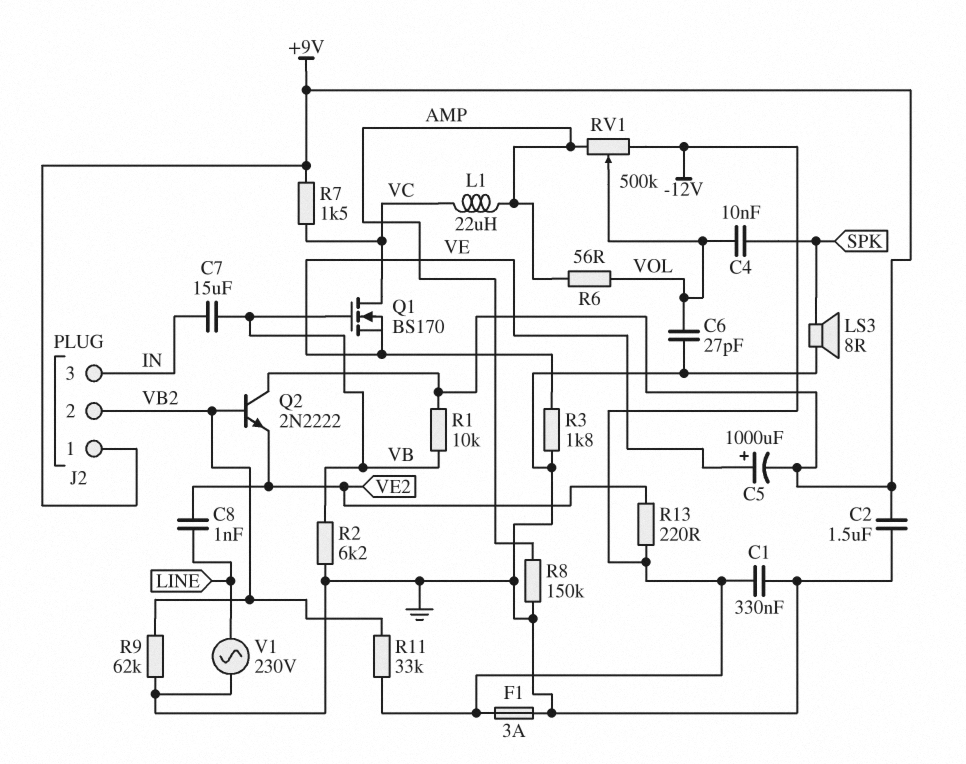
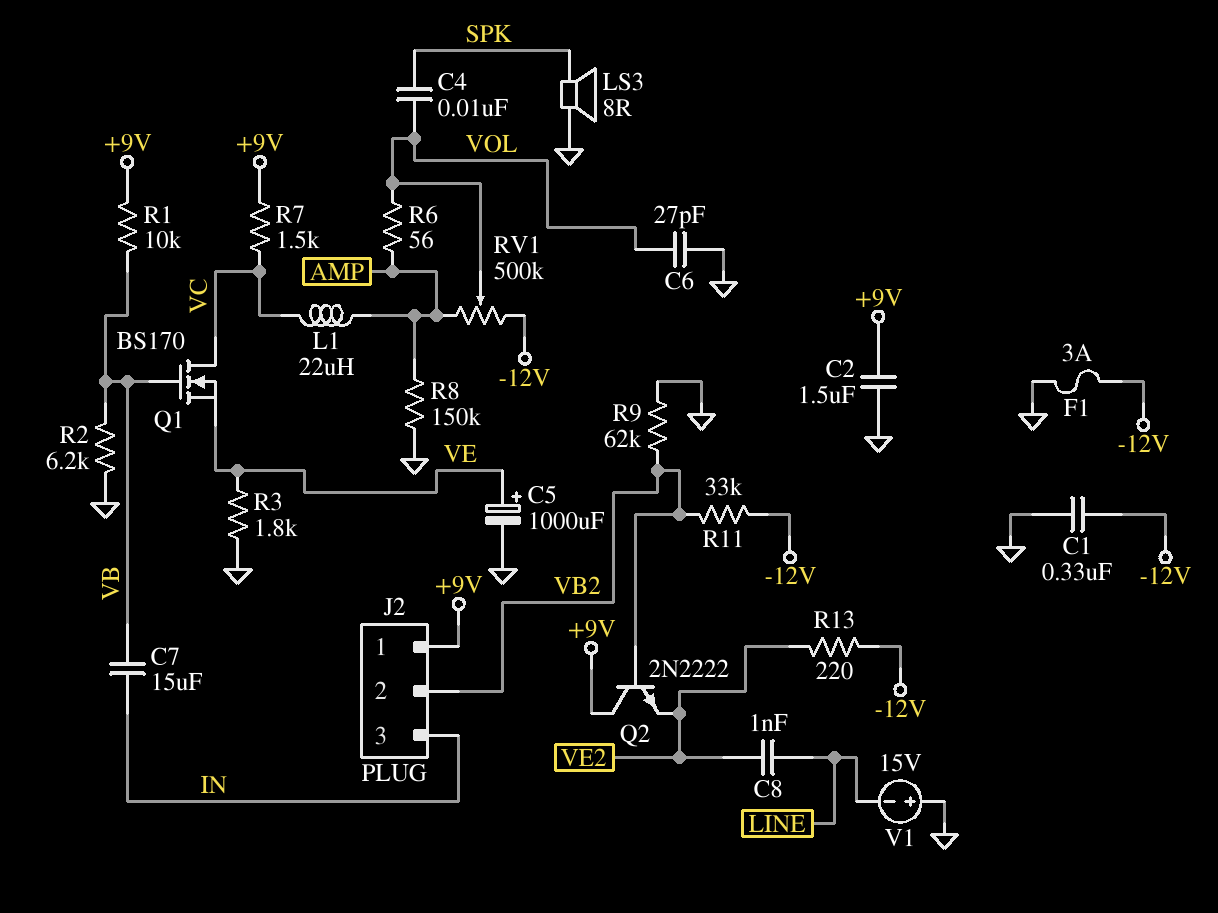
C5: 1000uF (plus VE, minus +9V) -> 1000uF (plus VE, minus GND)
V1: AC 230V (GND, LINE) -> 15V (plus GND, minus LINE)

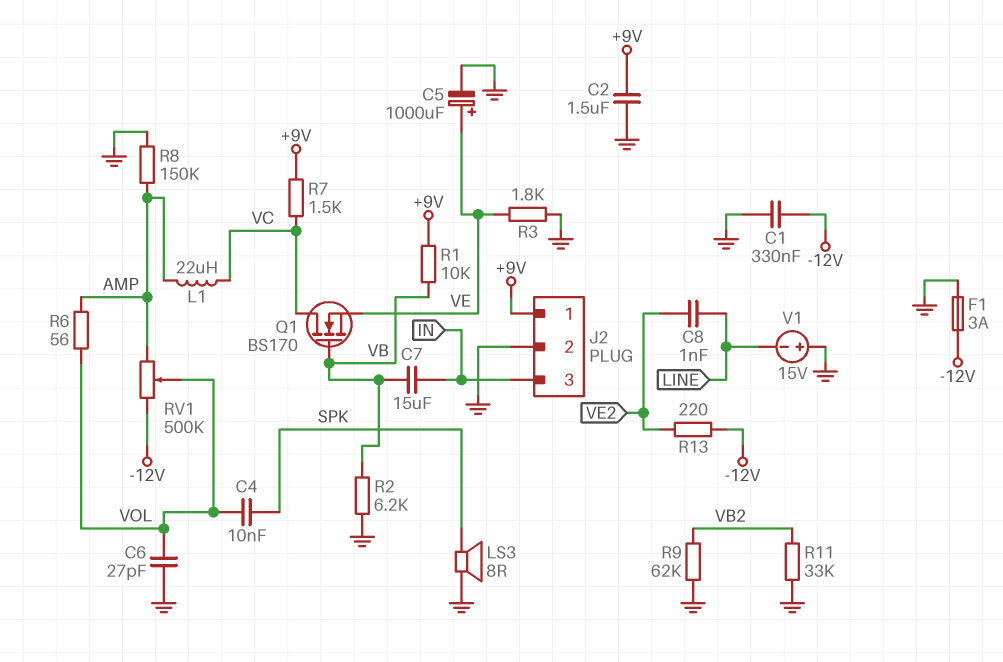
J2 pin 2: VB2 -> GND
Q2: NPN 2N2222 (B VB2, C +9V, E VE2) -> none
R11: 33k (-12V, VB2) -> 33k (GND, VB2)

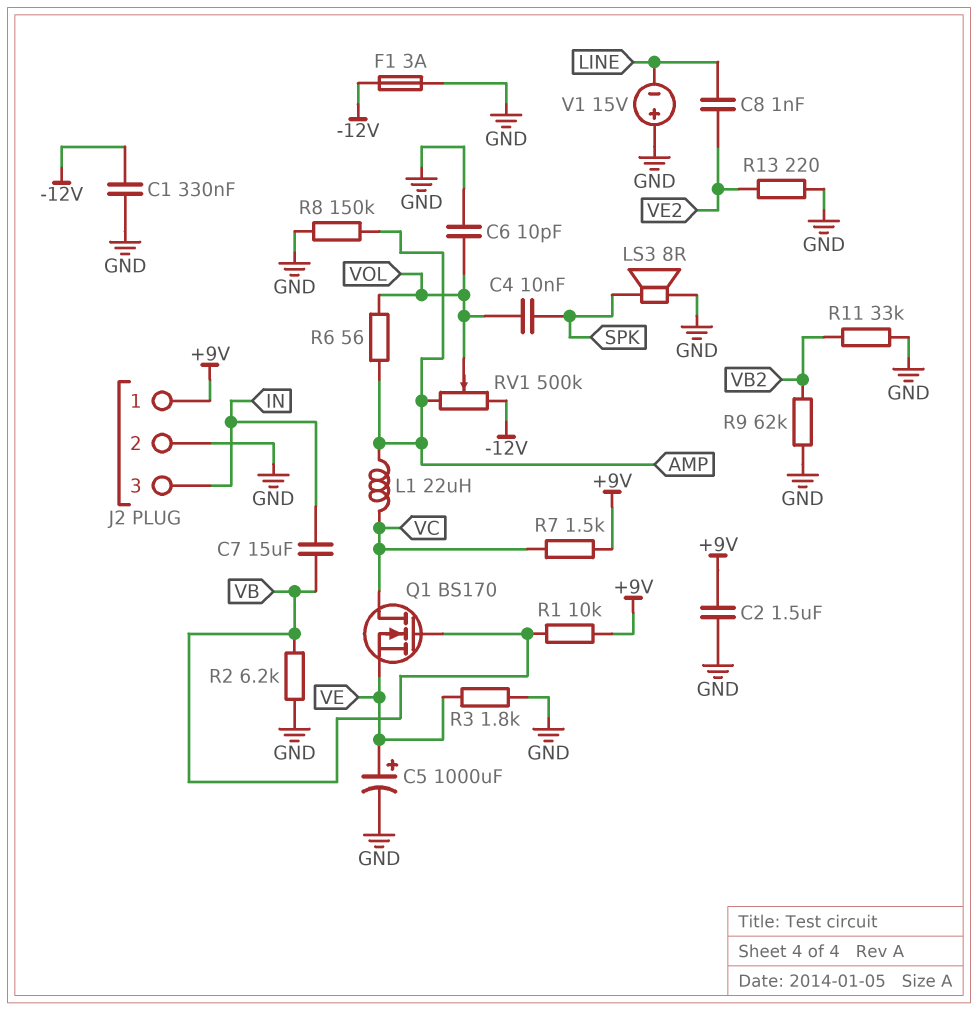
C6: 27pF (GND, VOL) -> 10pF (GND, VOL)
R13: 220 (-12V, VE2) -> 220 (GND, VE2)

